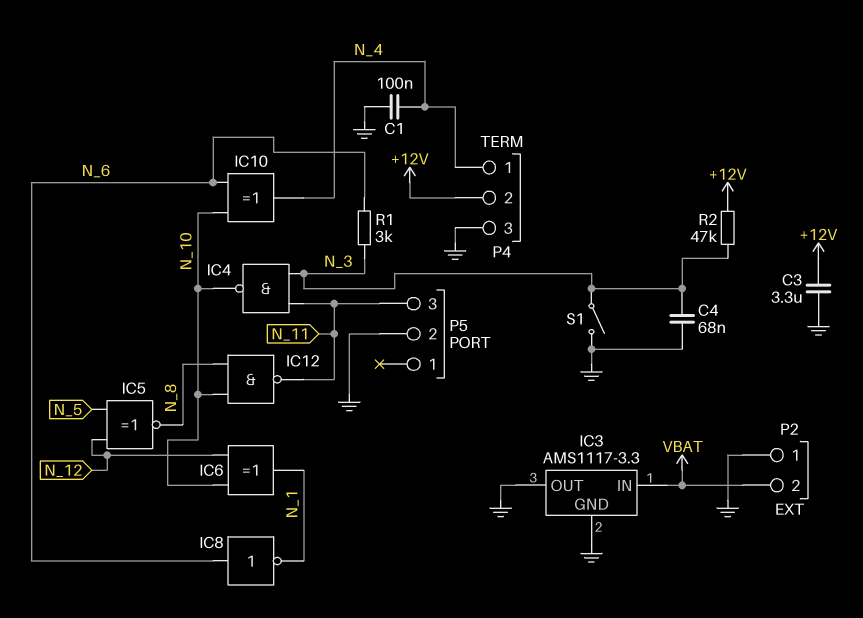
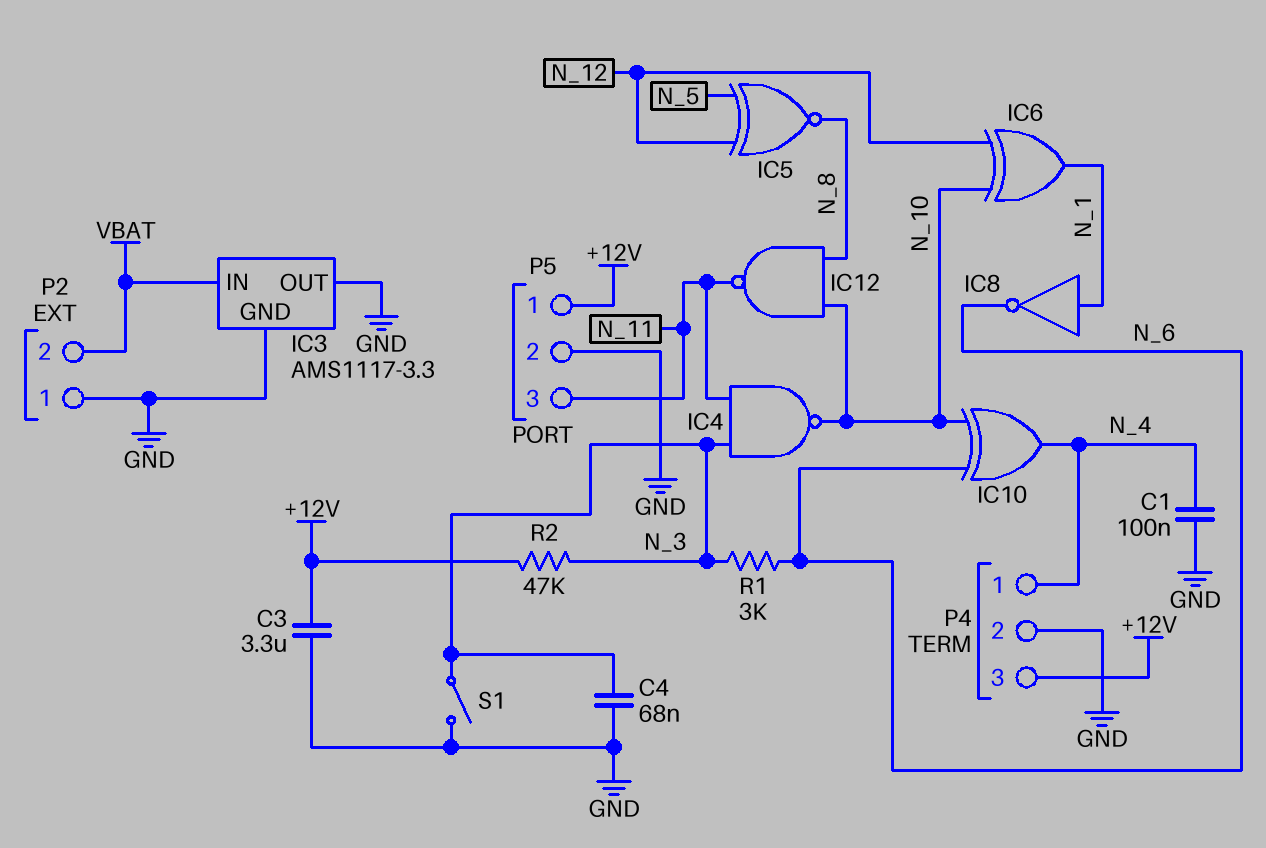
IC8: NOT (in N_6, out N_1) -> NOT (in N_1, out N_6)
P4 pin 2: +12V -> GND
P4 pin 3: GND -> +12V
P5 pin 1: none -> +12V

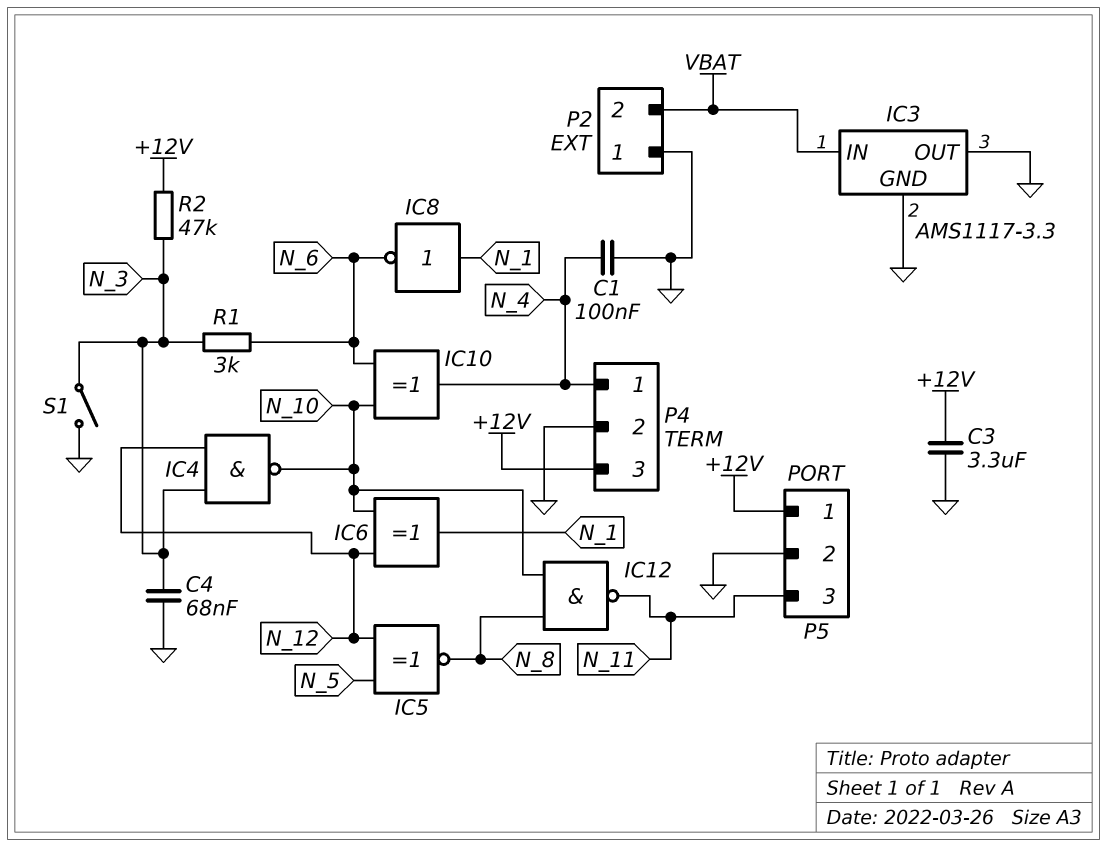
IC4: NAND (in N_3, in N_11, out N_10) -> NAND (in N_3, in N_12, out N_10)

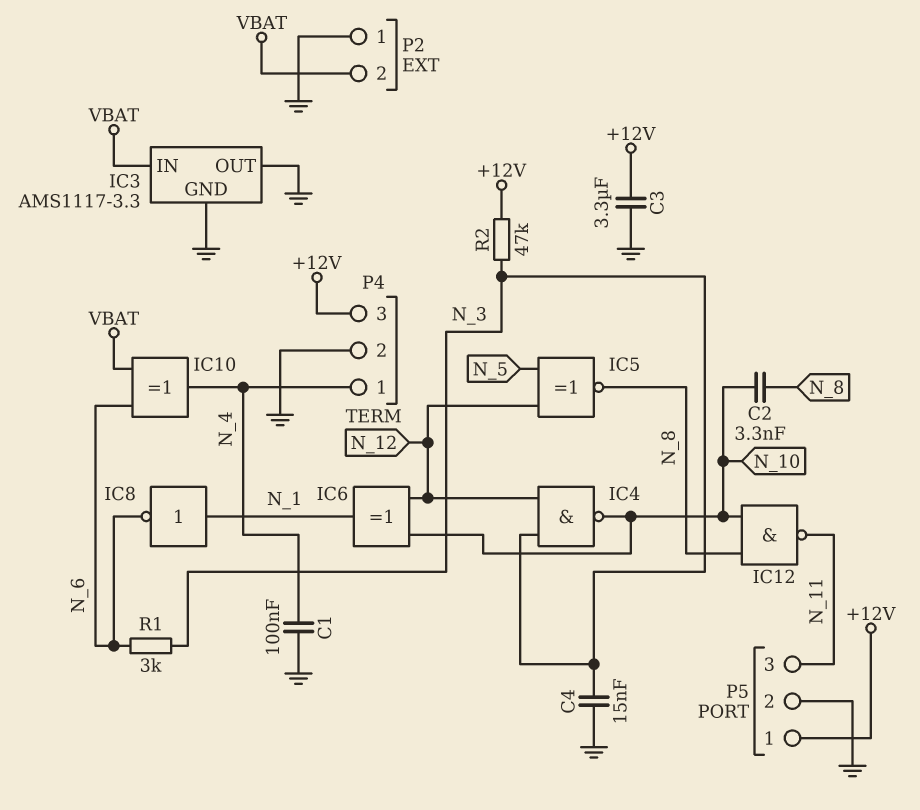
C2: none -> 3.3nF (N_8, N_10)
C4: 68nF (GND, N_3) -> 15nF (GND, N_3)
IC10: XOR (in N_6, in N_10, out N_4) -> XOR (in N_6, in VBAT, out N_4)
S1: switch (GND, N_3) -> none

